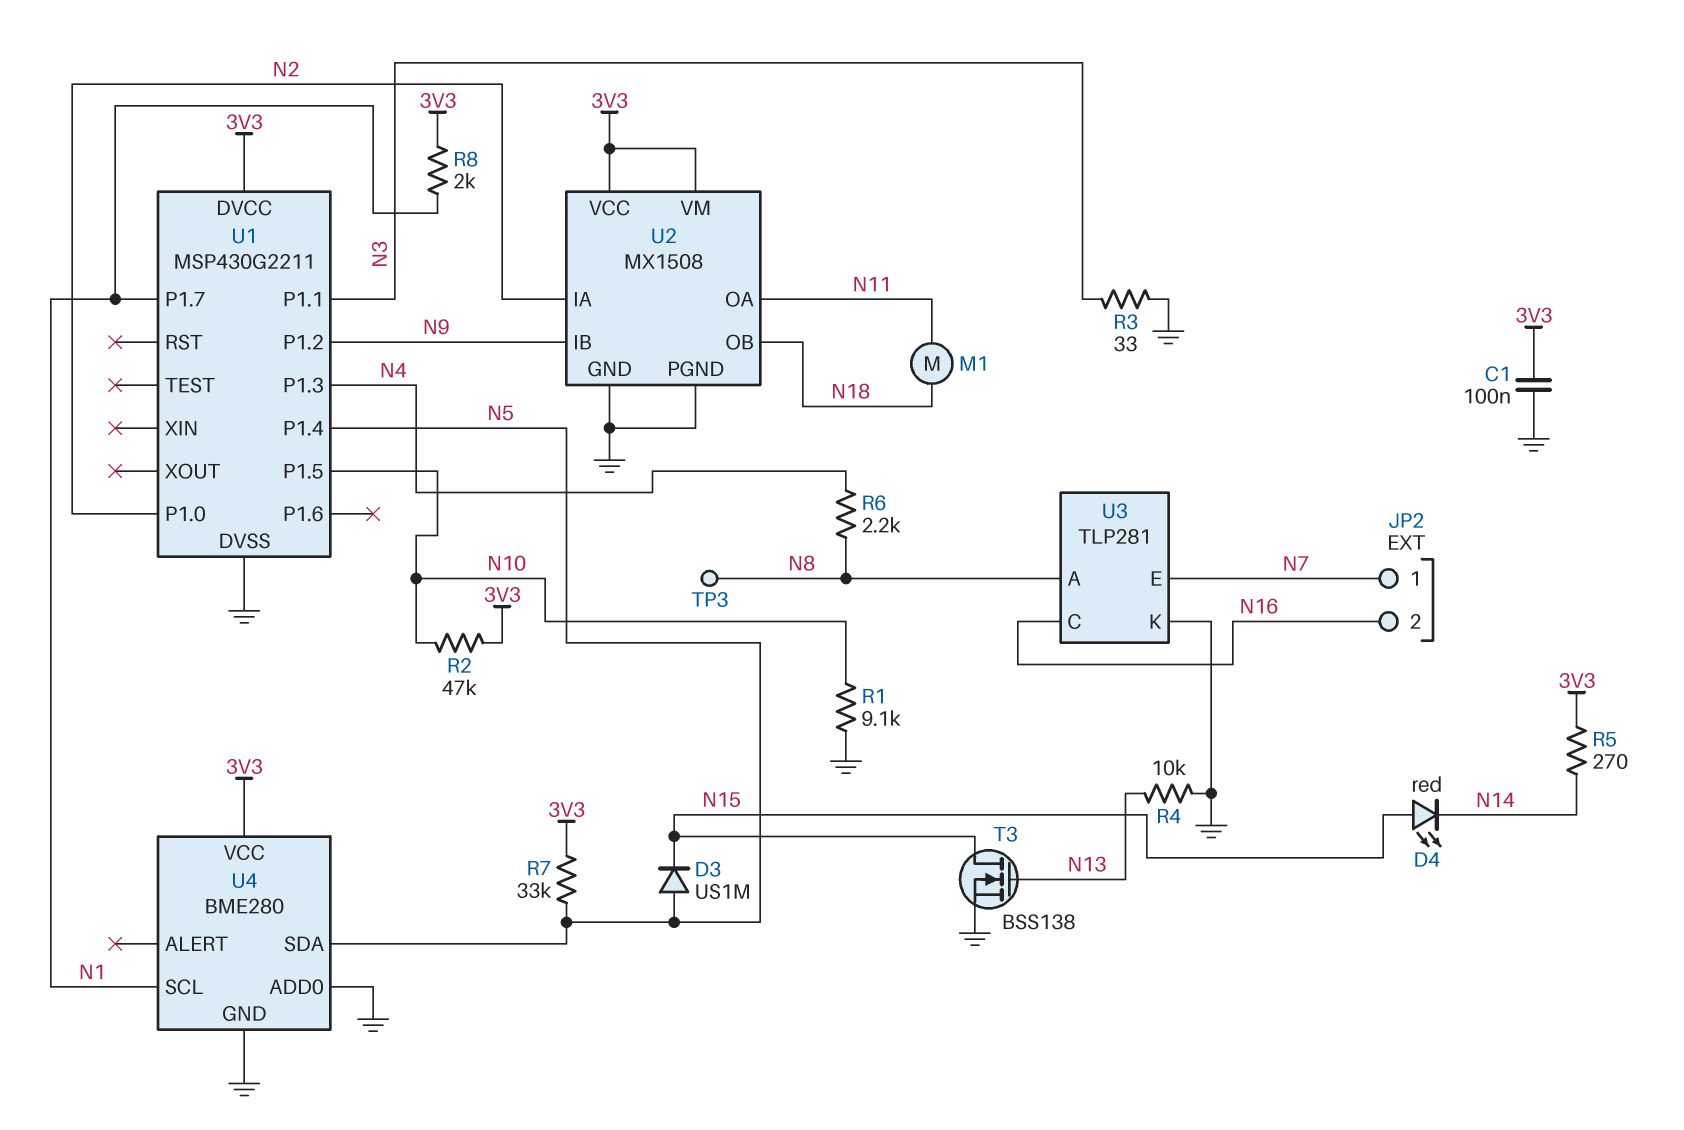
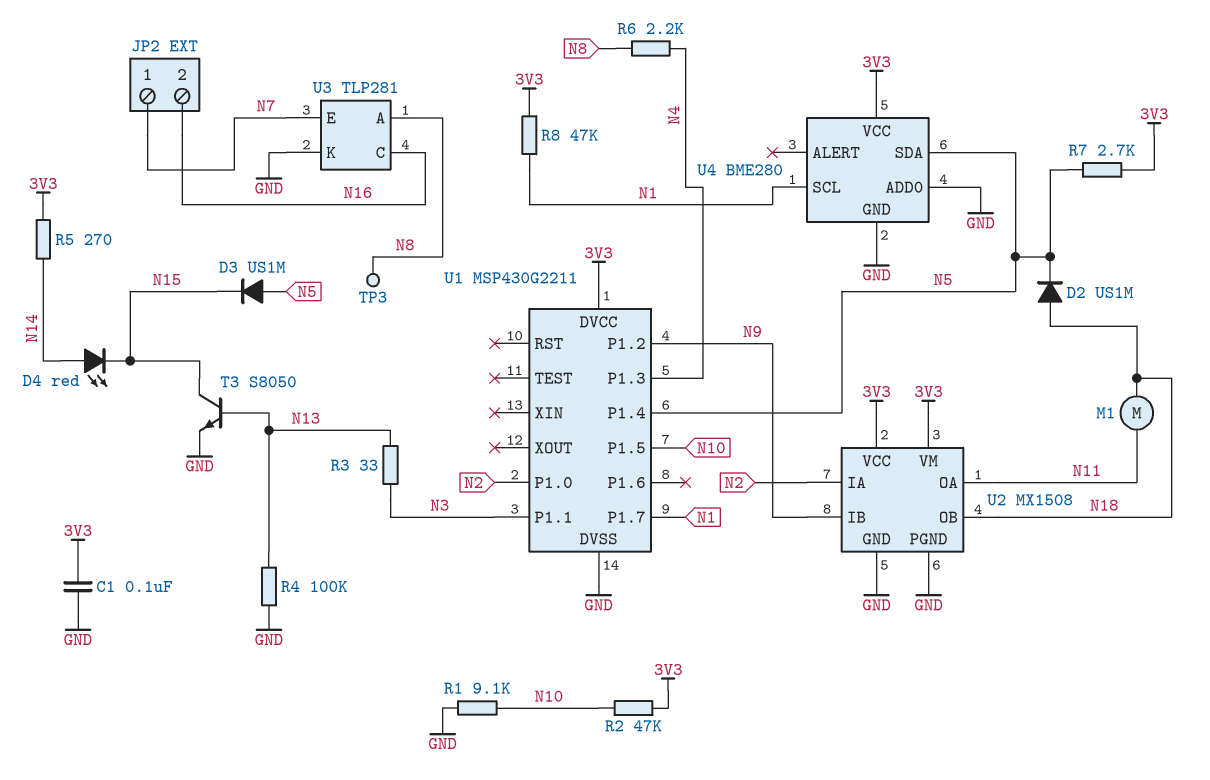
D2: none -> diode US1M (A N18, K N5)
D4: LED red (A N15, K N14) -> LED red (A N14, K N15)
R3: 33 (GND, N3) -> 33 (N3, N13)
R4: 10k (GND, N13) -> 100k (GND, N13)
R7: 33k (3V3, N5) -> 2.7k (3V3, N5)
R8: 2k (3V3, N1) -> 47k (3V3, N1)
T3: NMOS BSS138 (G N13, D N15, S GND) -> NPN S8050 (B N13, C N15, E GND)

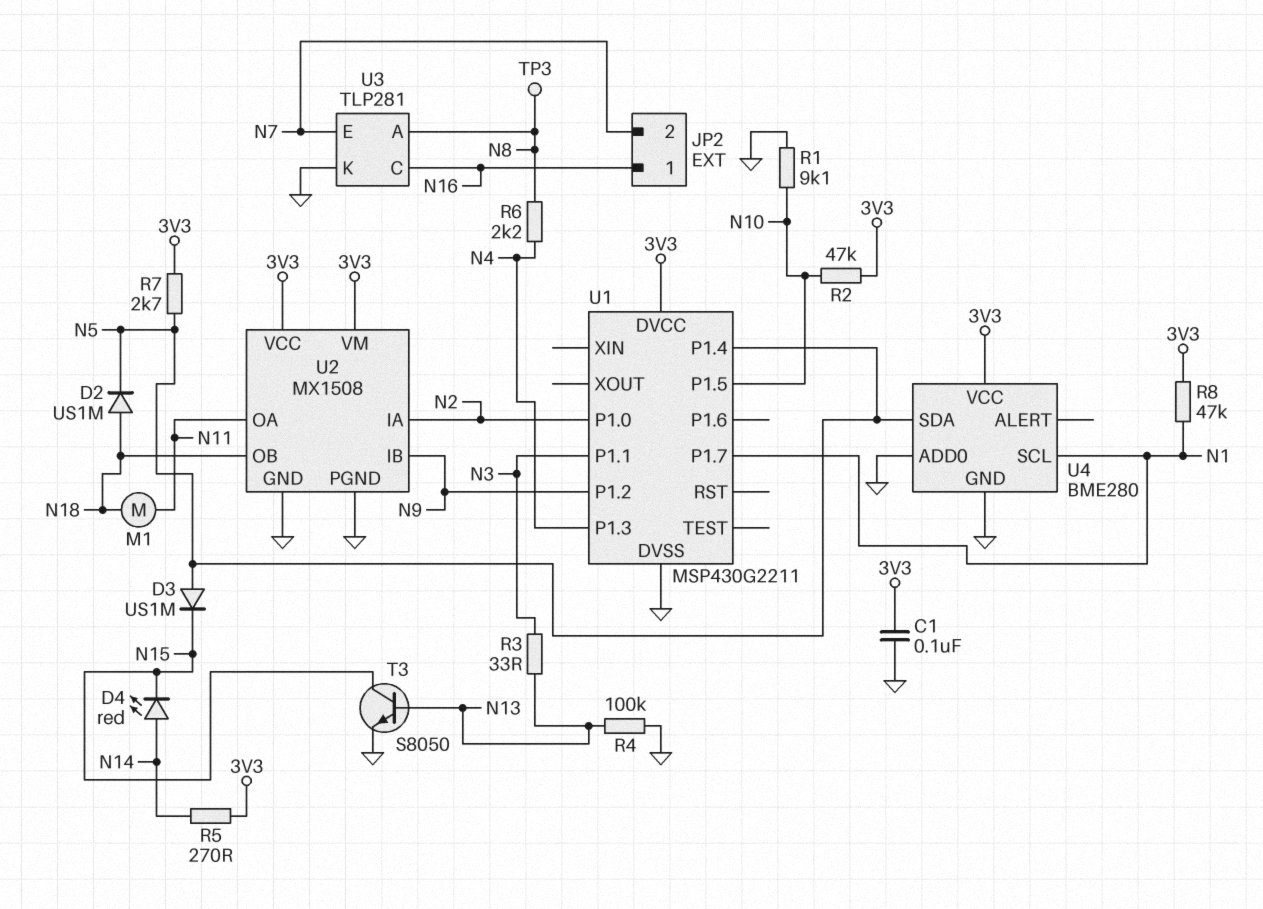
JP2 pin 1: N7 -> N16
JP2 pin 2: N16 -> N7

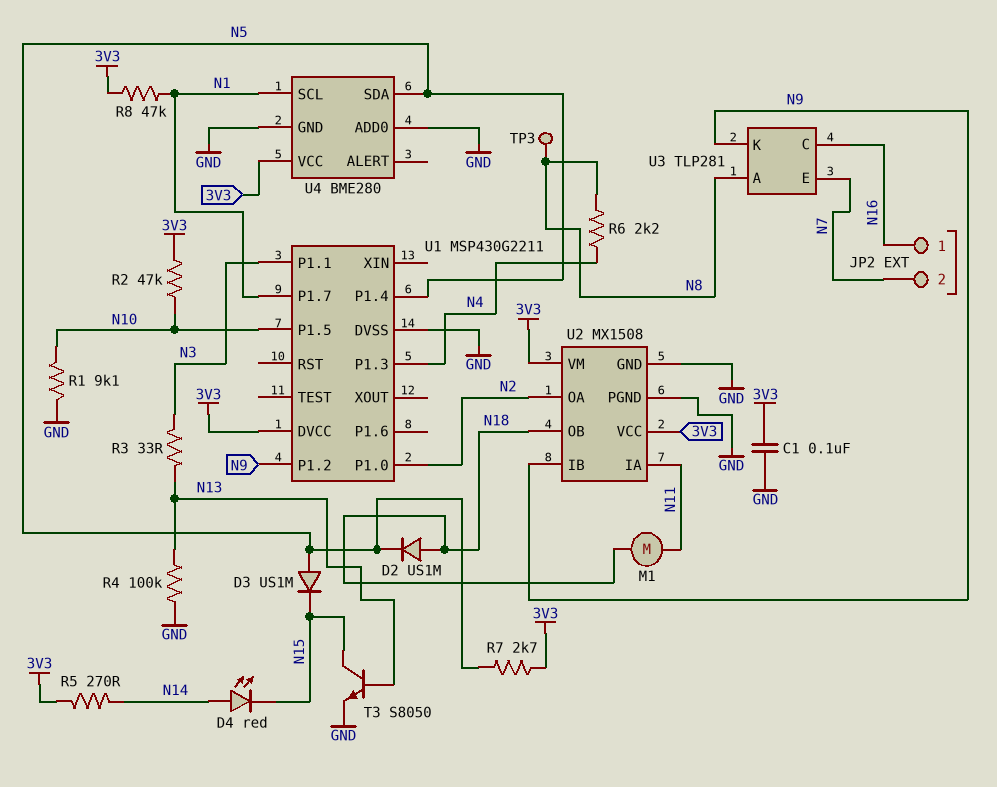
U2 pin IA: N2 -> N11
U2 pin OA: N11 -> N2
U3 pin K: GND -> N9

